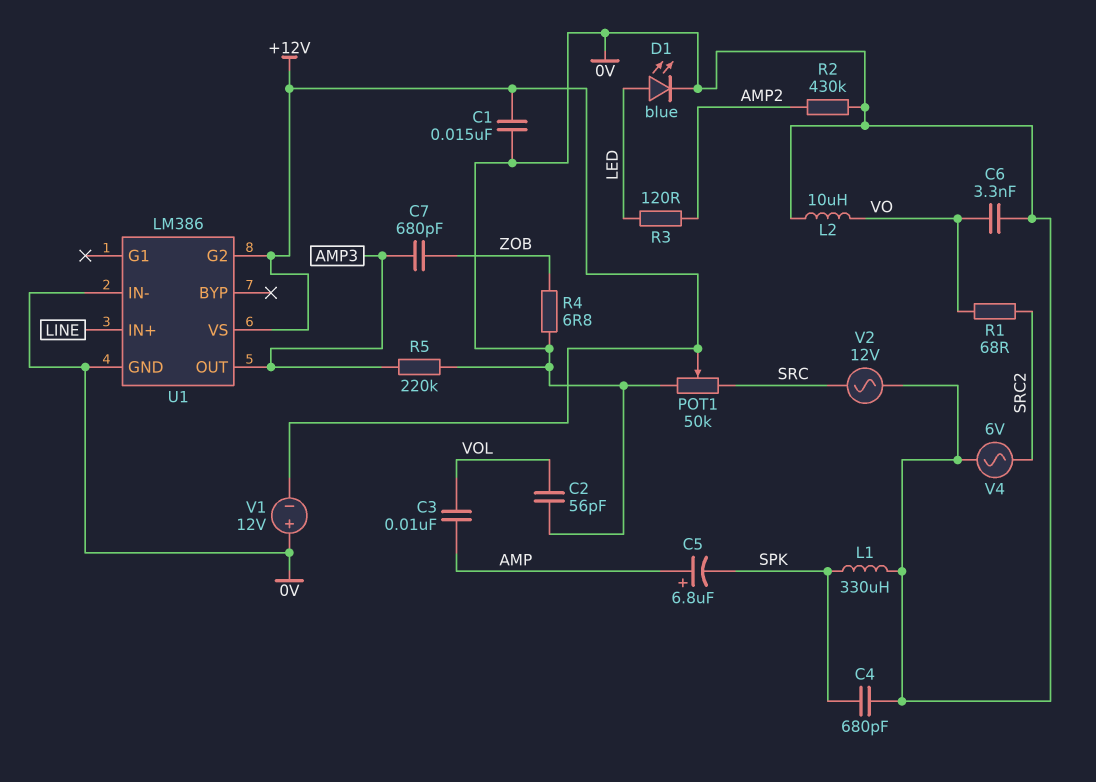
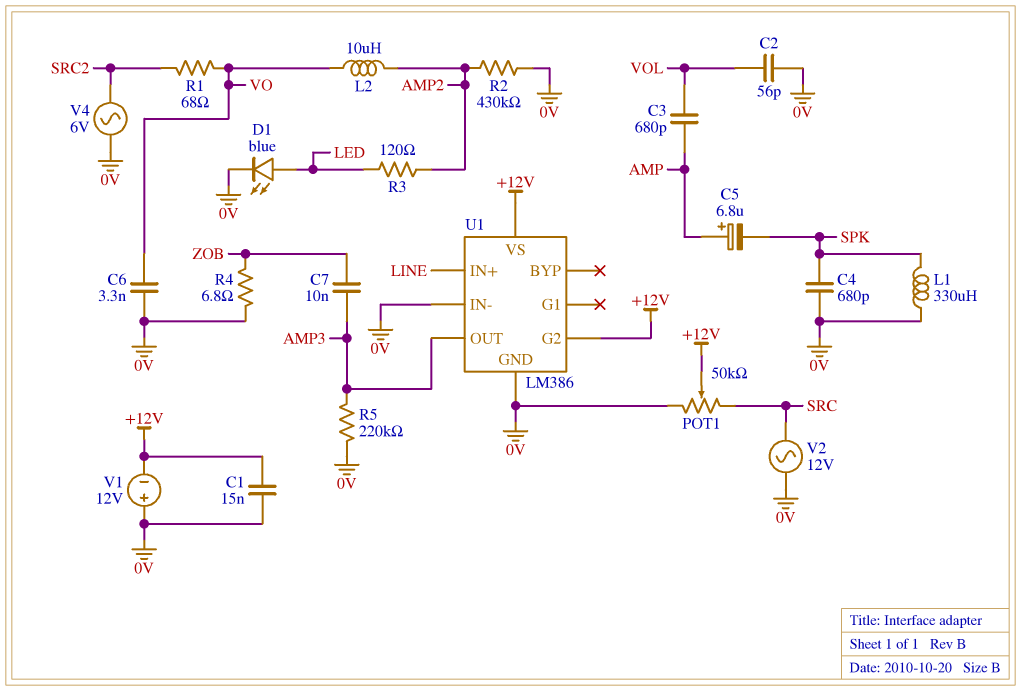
C3: 10nF (AMP, VOL) -> 680pF (AMP, VOL)
C7: 680pF (AMP3, ZOB) -> 10nF (AMP3, ZOB)
L2: 10uH (0V, VO) -> 10uH (AMP2, VO)

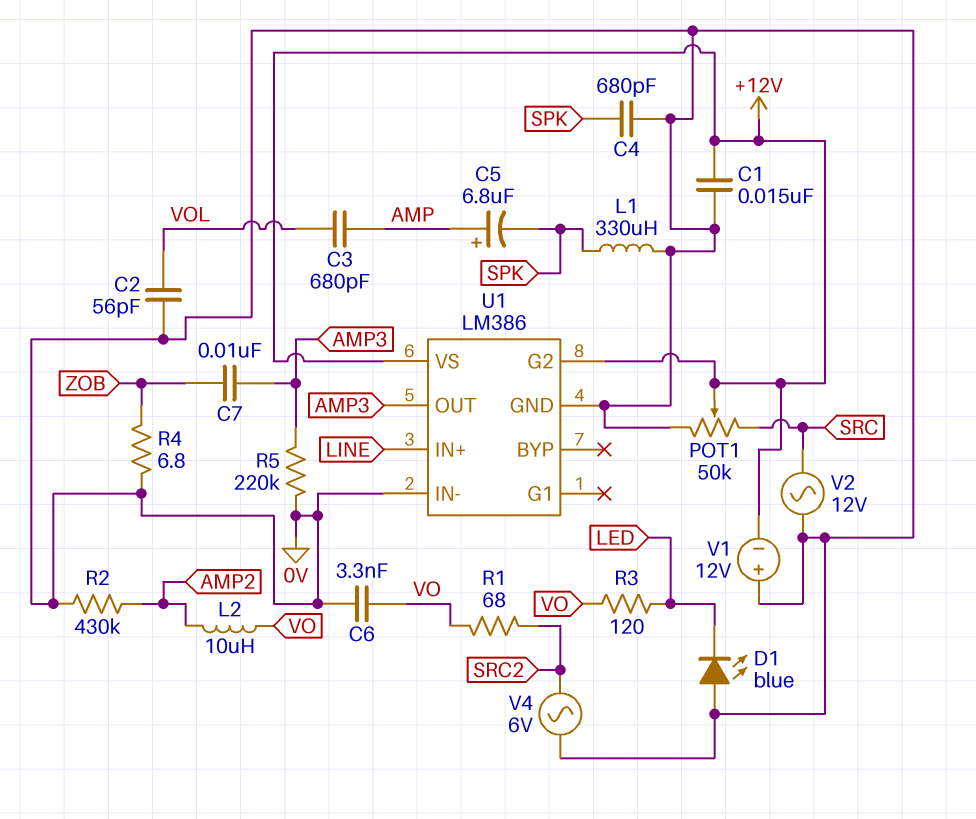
D1: LED blue (A LED, K 0V) -> LED blue (A 0V, K LED)
R3: 120 (AMP2, LED) -> 120 (LED, VO)

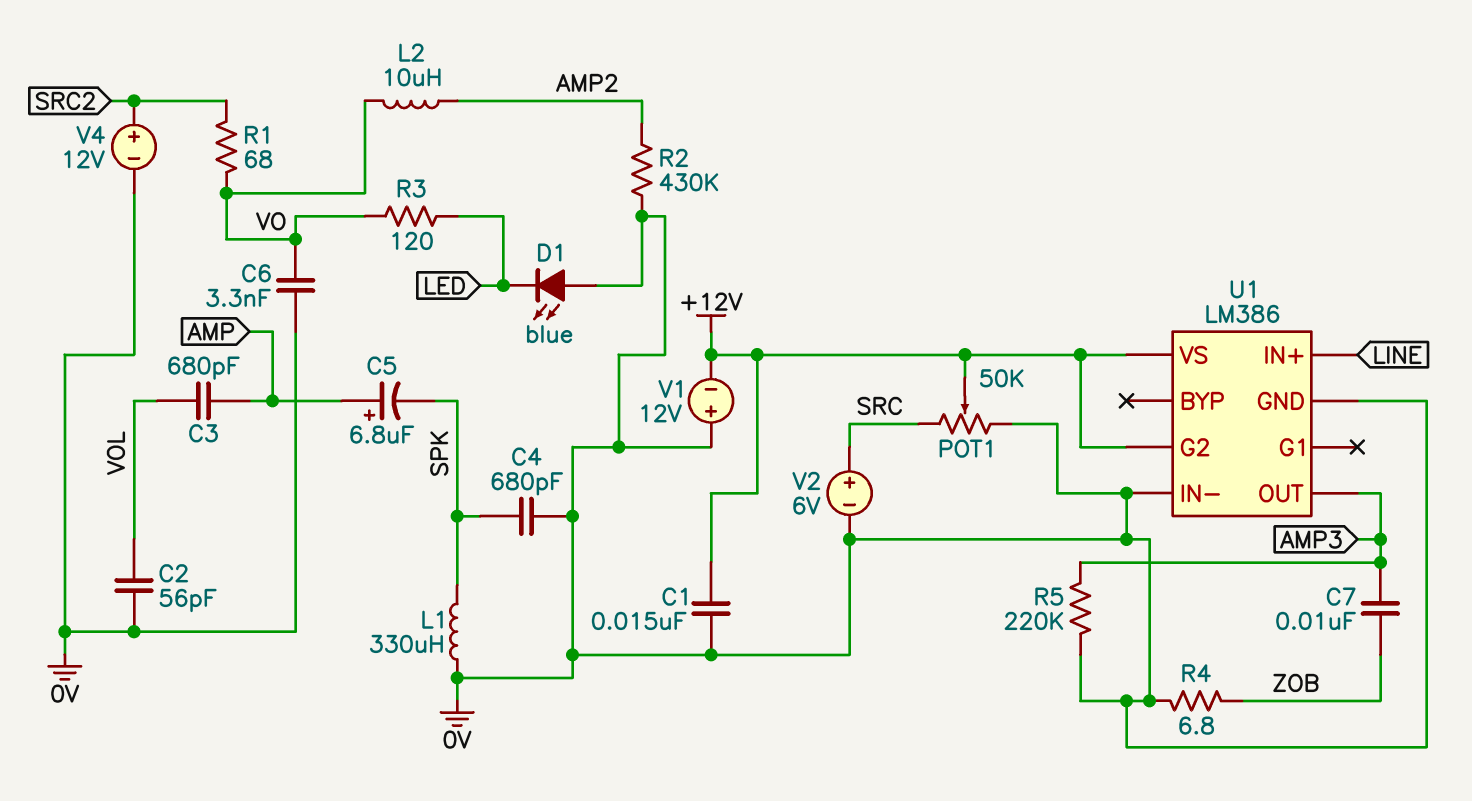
V2: AC 12V (0V, SRC) -> 6V (plus SRC, minus 0V)
V4: AC 6V (0V, SRC2) -> 12V (plus SRC2, minus 0V)

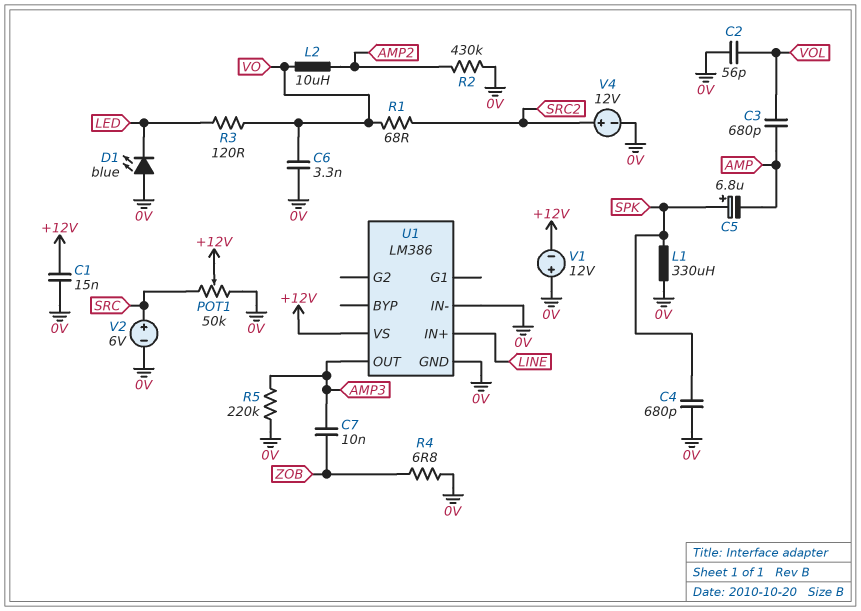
C5: 6.8uF (plus AMP, minus SPK) -> 6.8uF (plus SPK, minus AMP)
U1 pin G2: +12V -> none

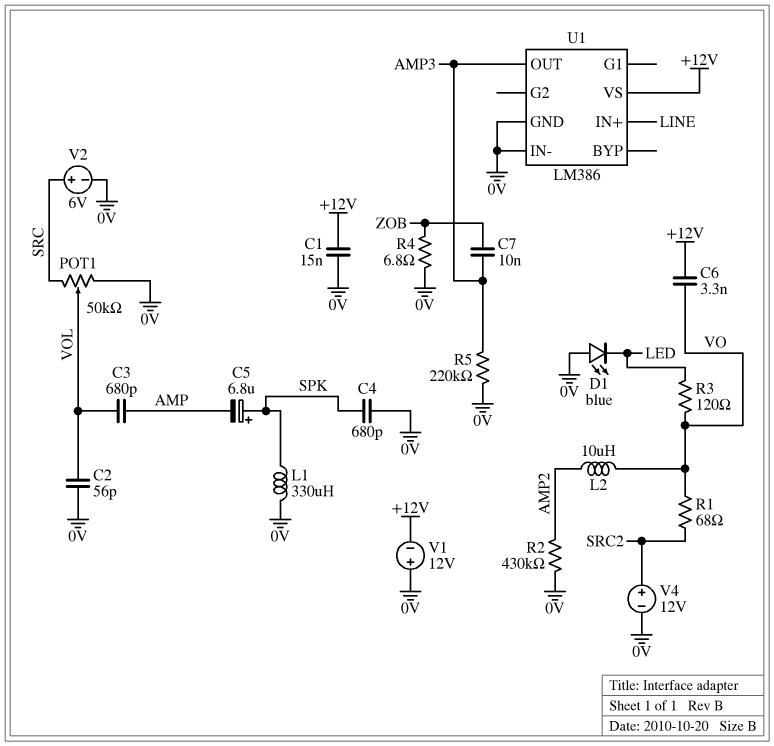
C6: 3.3nF (0V, VO) -> 3.3nF (+12V, VO)
POT1: 50k (0V, SRC, wiper +12V) -> 50k (0V, SRC, wiper VOL)

